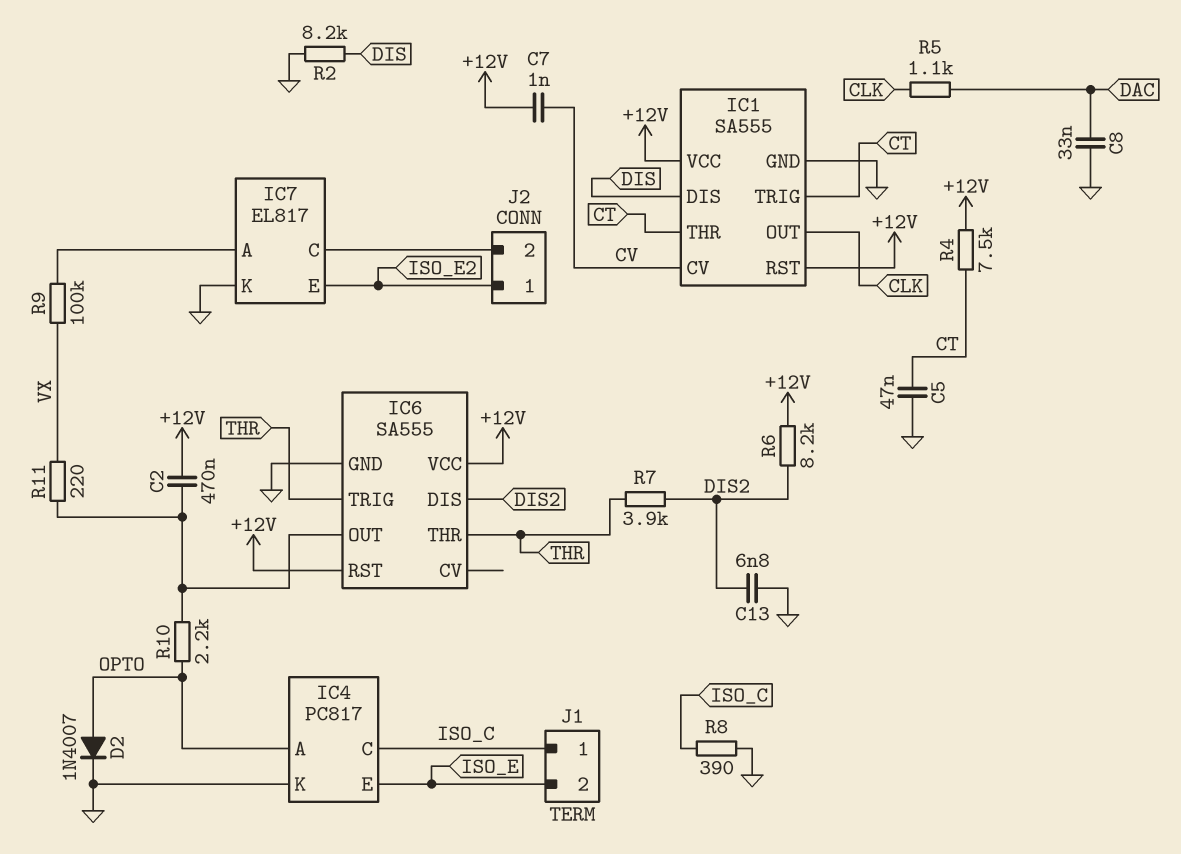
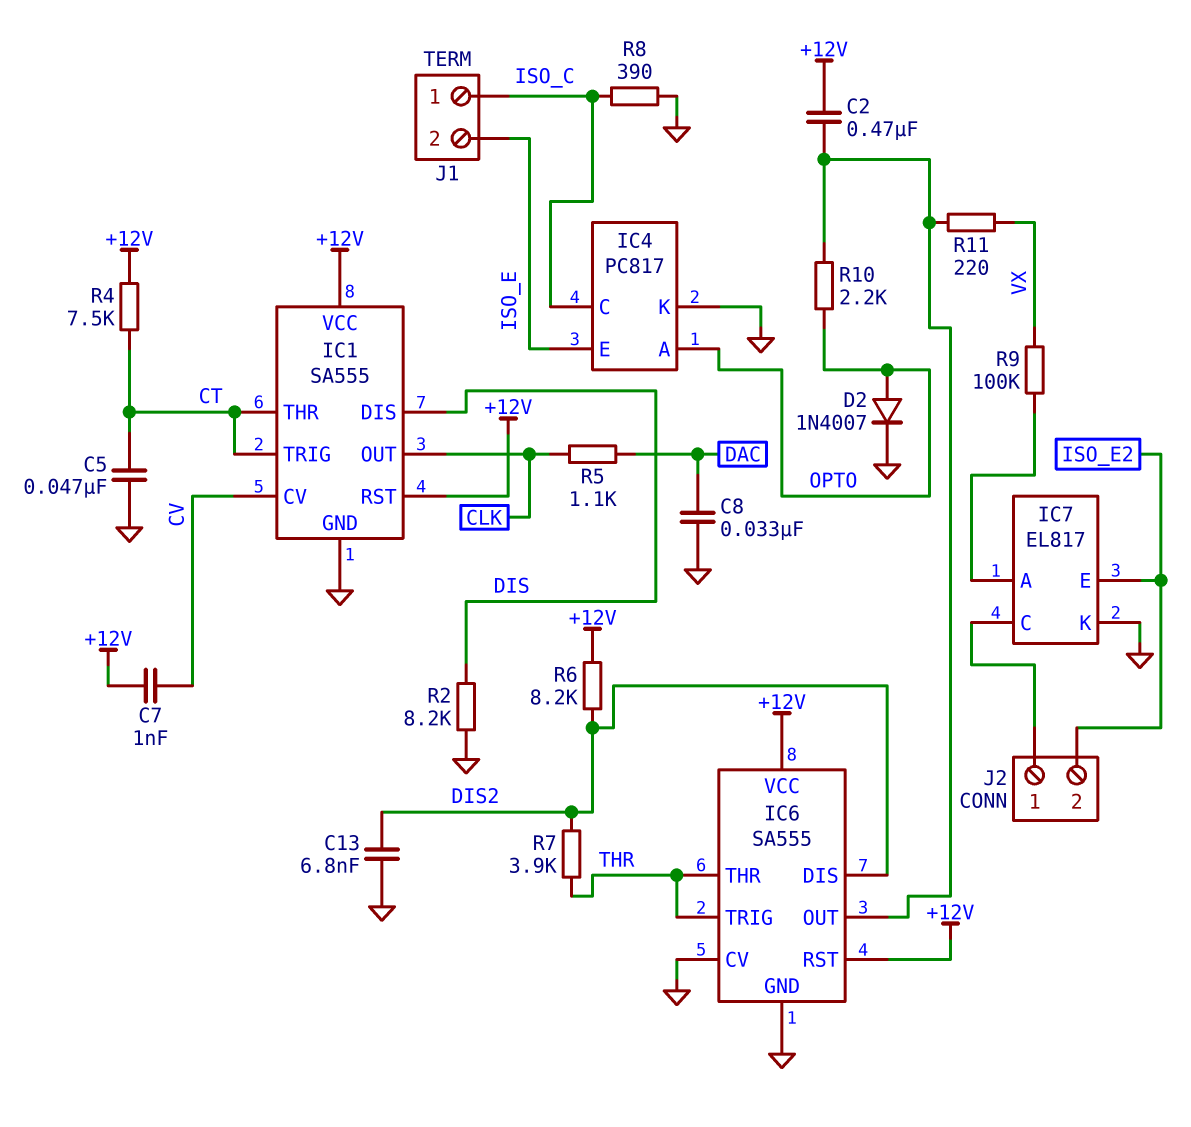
IC6 pin CV: none -> GND
J2 pin 1: ISO_E2 -> IC7/C
J2 pin 2: IC7/C -> ISO_E2

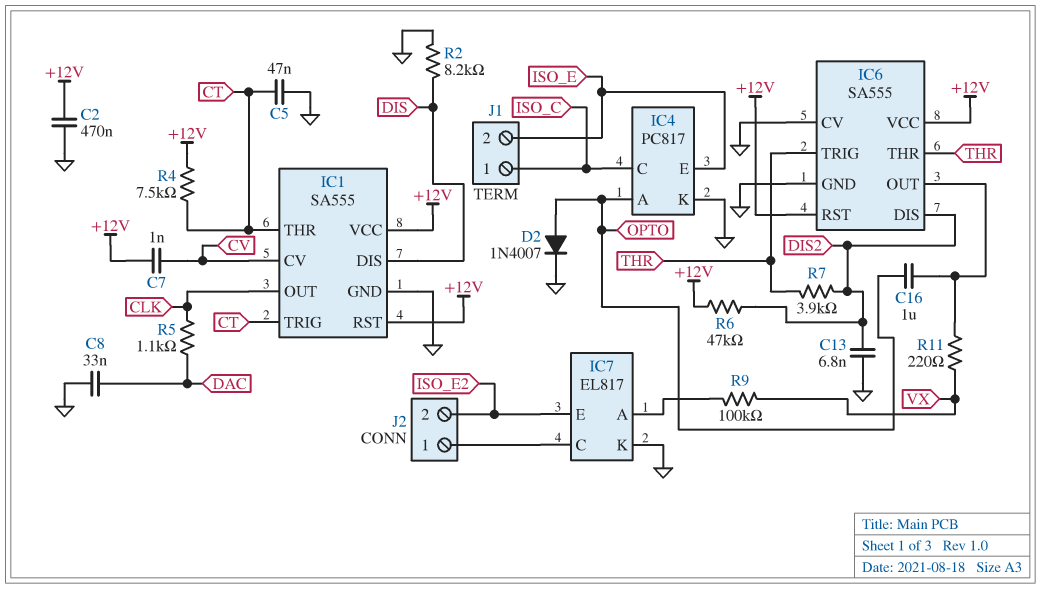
C2: 470nF (+12V, IC6/OUT) -> 470nF (+12V, GND)
C16: none -> 1uF (IC6/OUT, OPTO)
R6: 8.2k (+12V, DIS2) -> 47k (+12V, DIS2)
R8: 390 (GND, ISO_C) -> none
R10: 2.2k (IC6/OUT, OPTO) -> none

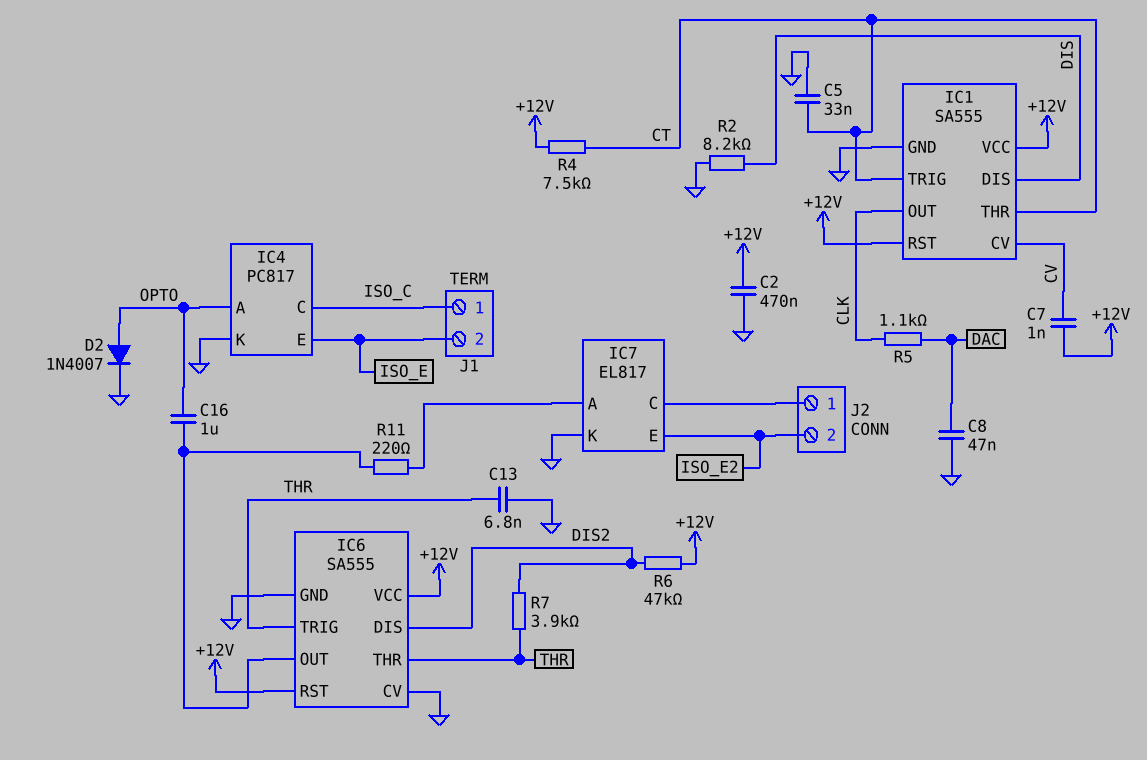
C5: 47nF (CT, GND) -> 33nF (CT, GND)
C8: 33nF (DAC, GND) -> 47nF (DAC, GND)
C13: 6.8nF (DIS2, GND) -> 6.8nF (GND, THR)
R9: 100k (IC7/A, VX) -> none
R11: 220 (IC6/OUT, VX) -> 220 (IC6/OUT, IC7/A)

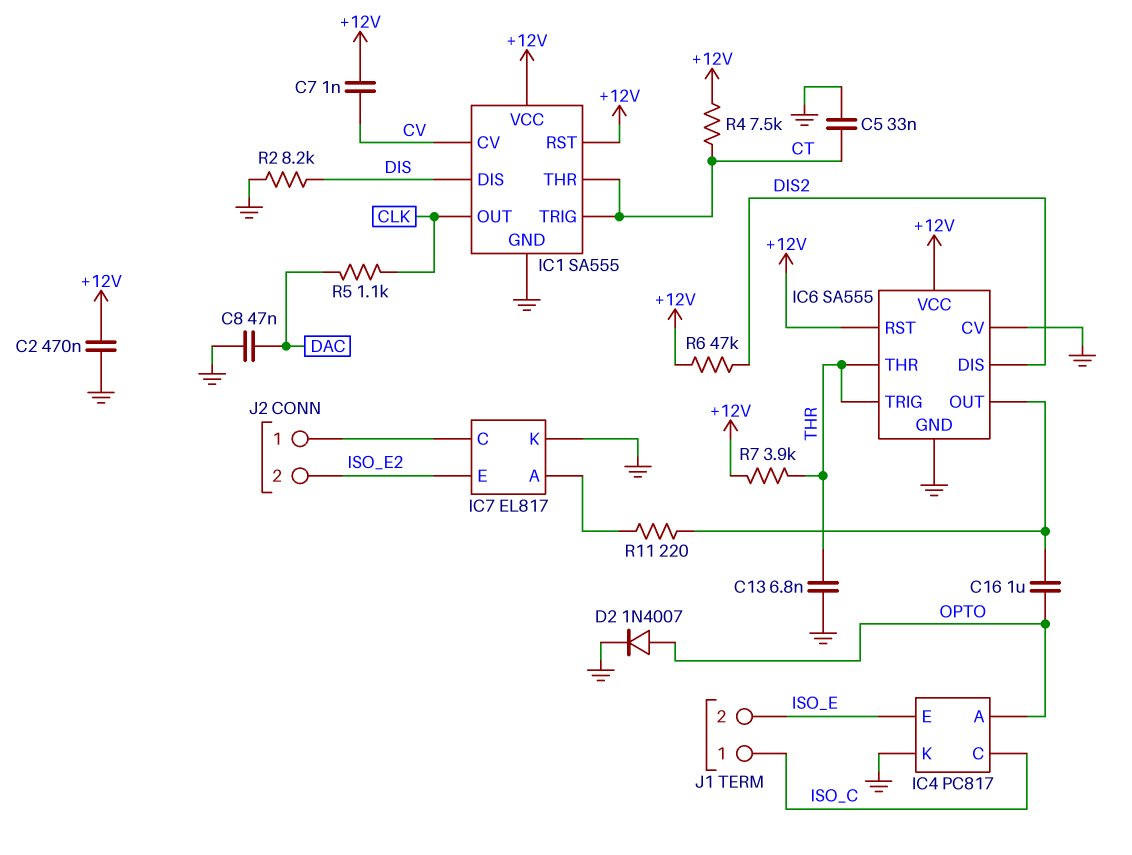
R7: 3.9k (DIS2, THR) -> 3.9k (+12V, THR)

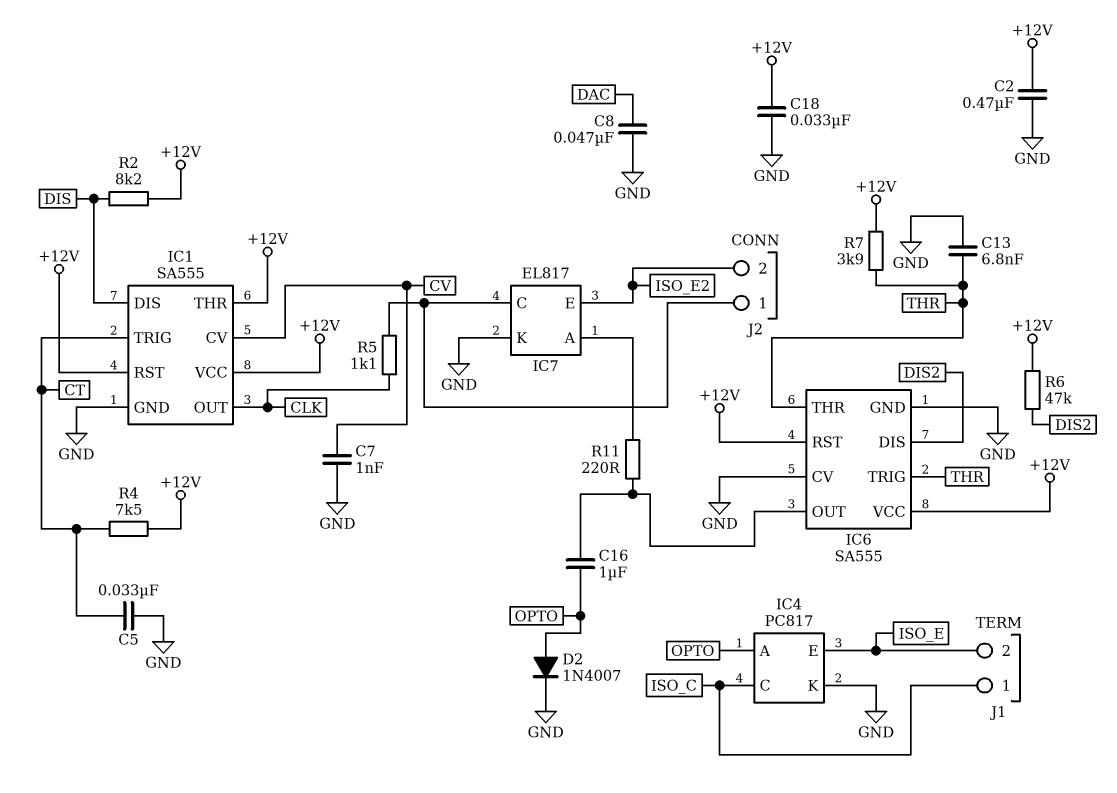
C7: 1nF (+12V, CV) -> 1nF (CV, GND)
C18: none -> 33nF (+12V, GND)
IC1 pin THR: CT -> +12V
R2: 8.2k (DIS, GND) -> 8.2k (+12V, DIS)
R5: 1.1k (CLK, DAC) -> 1.1k (CLK, IC7/C)

